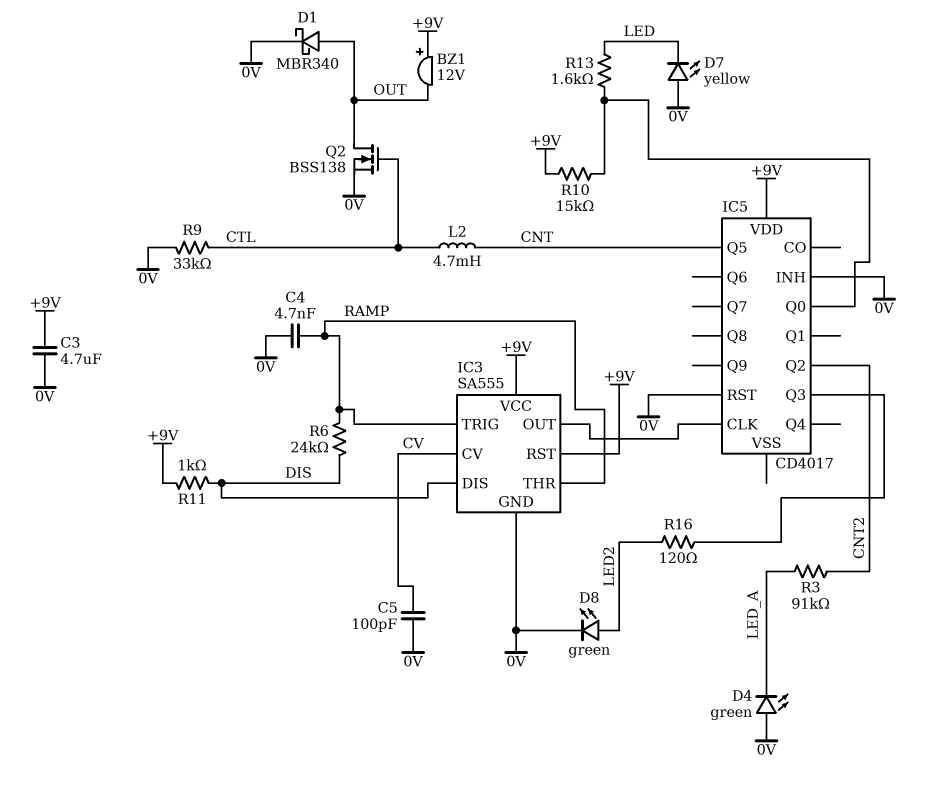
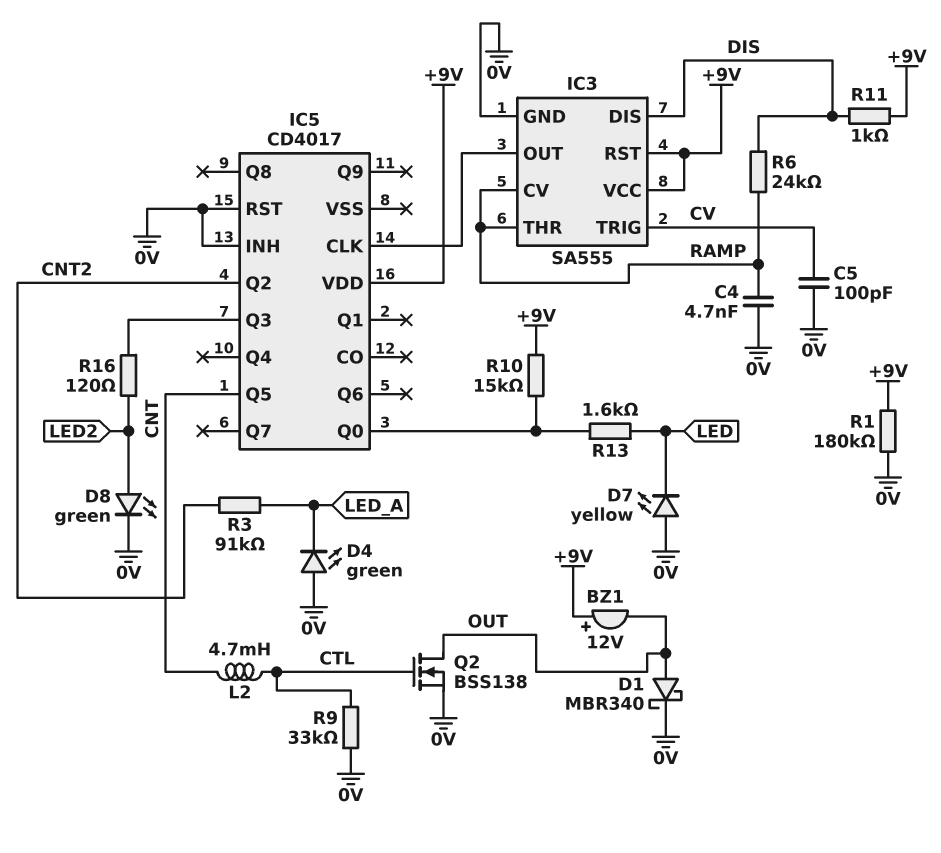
C3: 4.7uF (+9V, 0V) -> none
IC3 pin CV: CV -> RAMP
IC3 pin TRIG: RAMP -> CV
R1: none -> 180k (+9V, 0V)

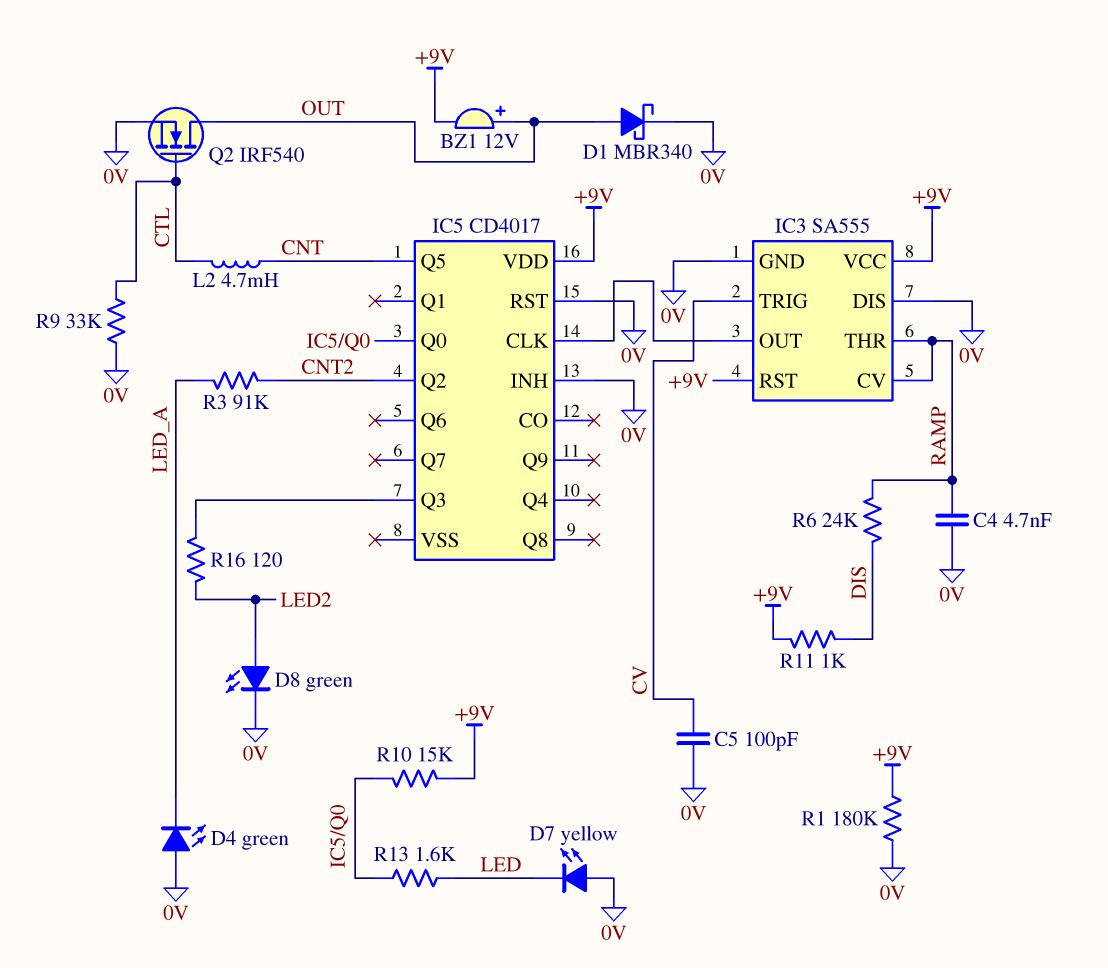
BZ1: buzzer 12V (plus +9V, minus OUT) -> buzzer 12V (plus OUT, minus +9V)
IC3 pin DIS: DIS -> 0V
Q2: NMOS BSS138 (G CTL, D OUT, S 0V) -> NMOS IRF540 (G CTL, D OUT, S 0V)

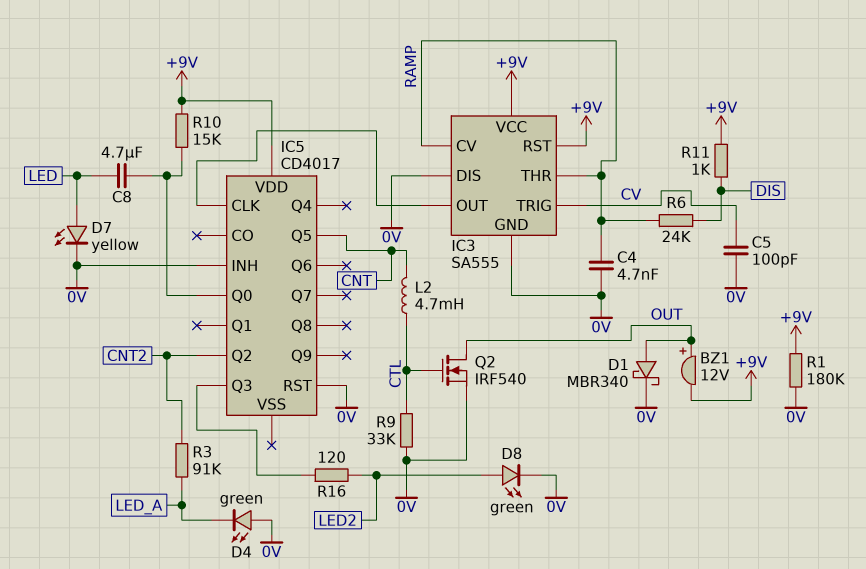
C8: none -> 4.7uF (IC5/Q0, LED)
D7: LED yellow (A 0V, K LED) -> LED yellow (A LED, K 0V)
R13: 1.6k (IC5/Q0, LED) -> none

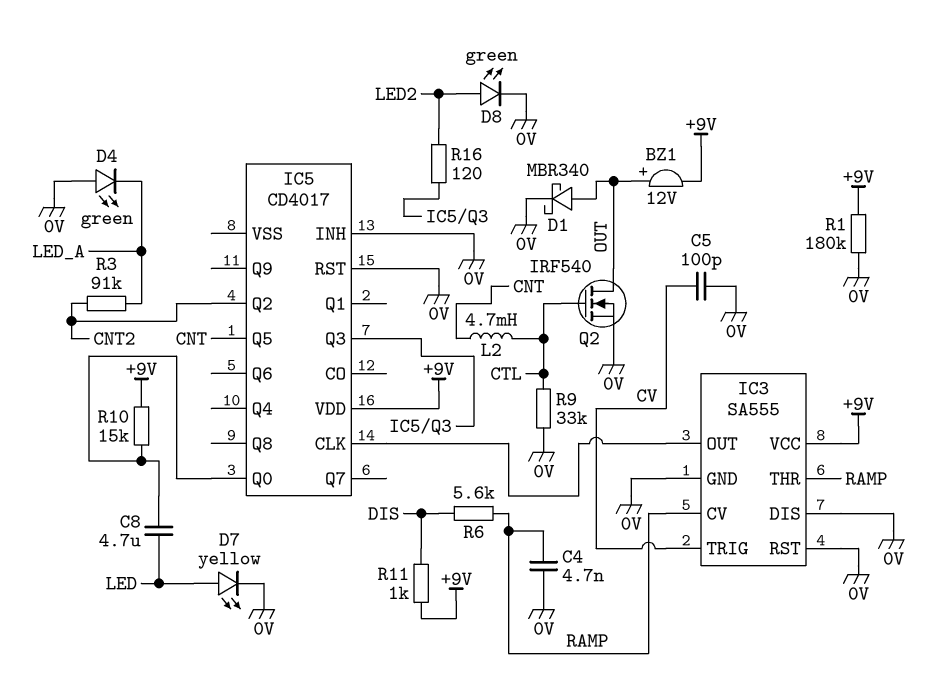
IC3 pin RST: +9V -> 0V
R6: 24k (DIS, RAMP) -> 5.6k (DIS, RAMP)

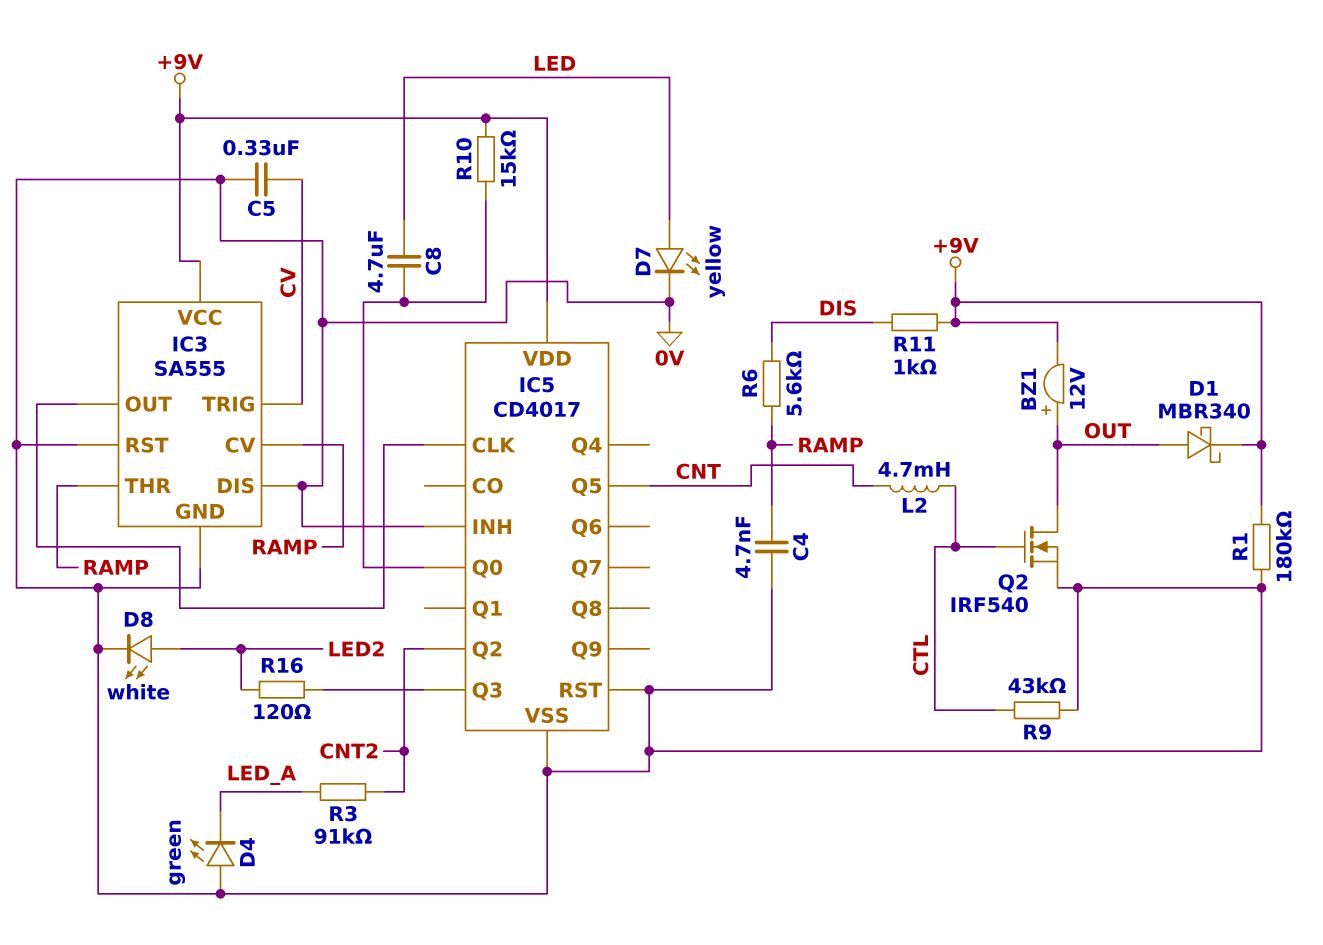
C5: 100pF (0V, CV) -> 330nF (0V, CV)
D1: schottky MBR340 (A OUT, K 0V) -> schottky MBR340 (A OUT, K +9V)
D8: LED green (A LED2, K 0V) -> LED white (A LED2, K 0V)
IC5 pin VSS: none -> 0V
R9: 33k (0V, CTL) -> 43k (0V, CTL)

